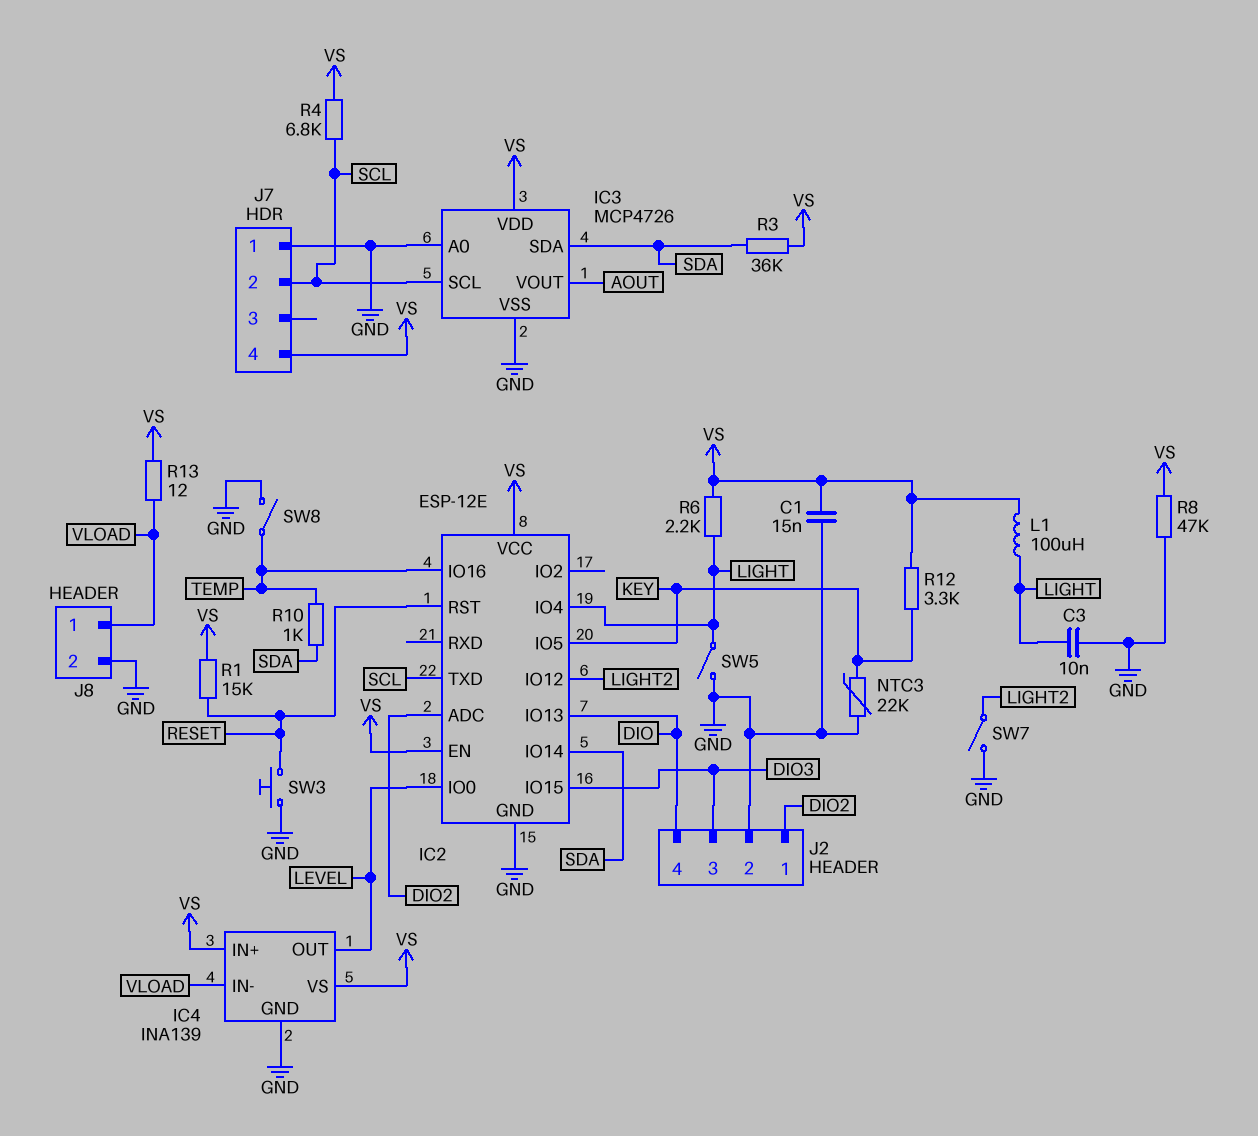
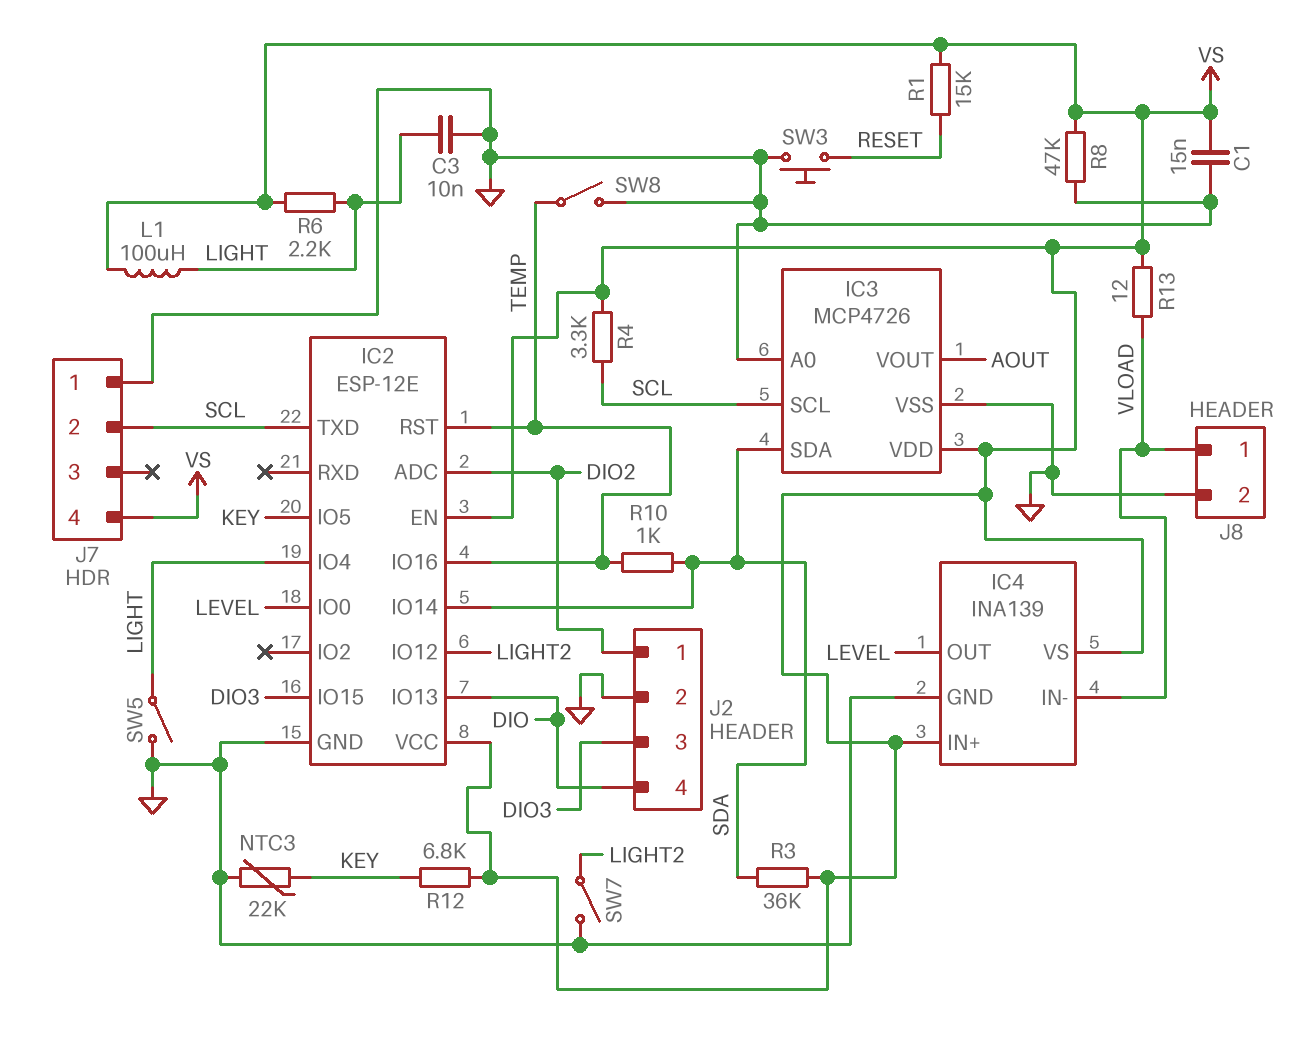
IC2 pin RST: RESET -> TEMP
R4: 6.8k (SCL, VS) -> 3.3k (SCL, VS)
R12: 3.3k (KEY, VS) -> 6.8k (KEY, VS)

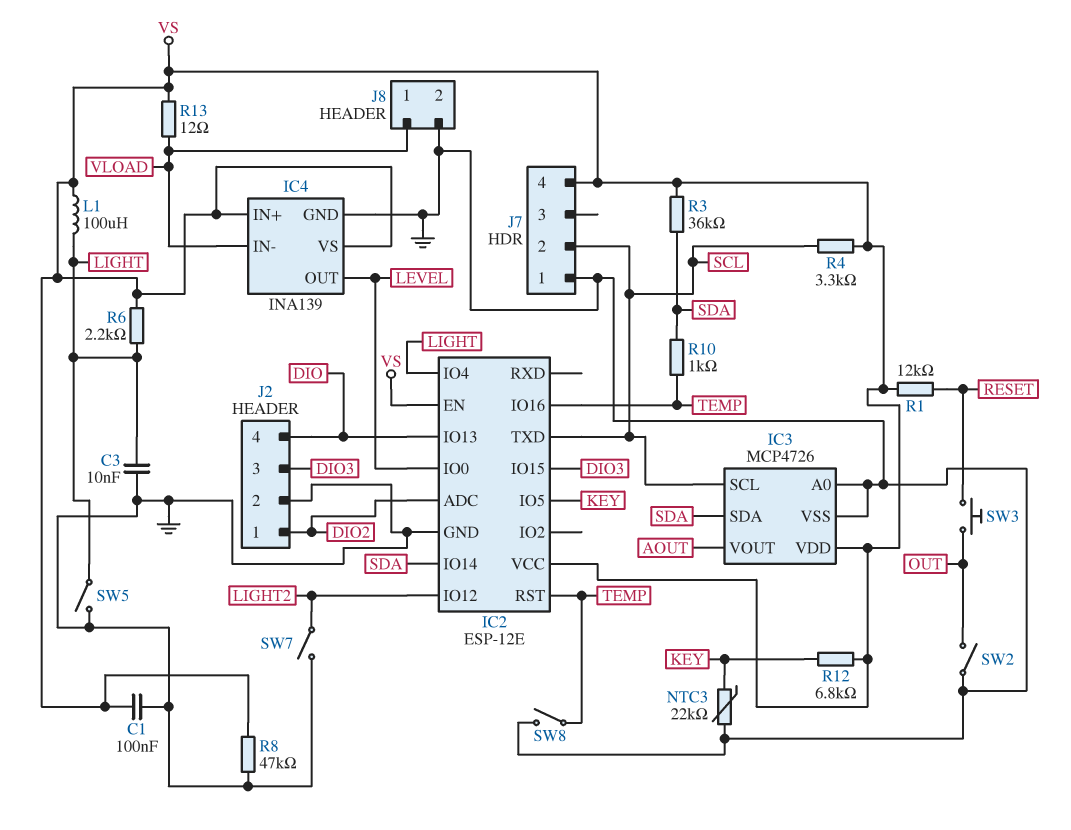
C1: 15nF (GND, VS) -> 100nF (GND, VS)
R1: 15k (RESET, VS) -> 12k (RESET, VS)
SW2: none -> switch (GND, OUT)
SW3: button (GND, RESET) -> button (OUT, RESET)

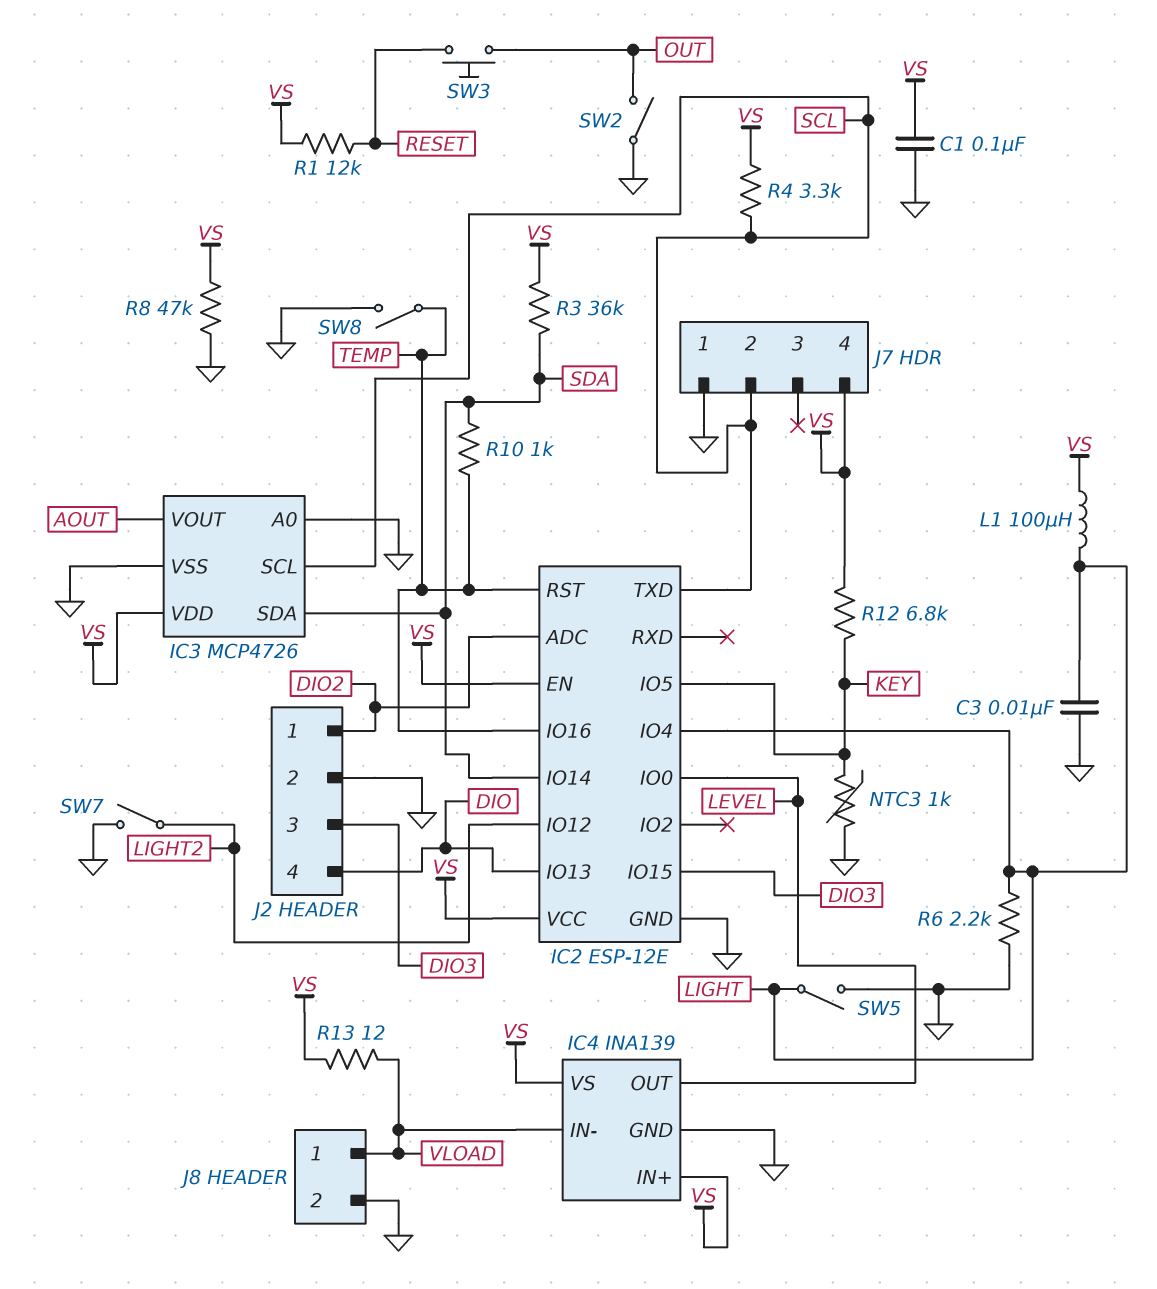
NTC3: 22k (GND, KEY) -> 1k (GND, KEY)
R6: 2.2k (LIGHT, VS) -> 2.2k (GND, LIGHT)

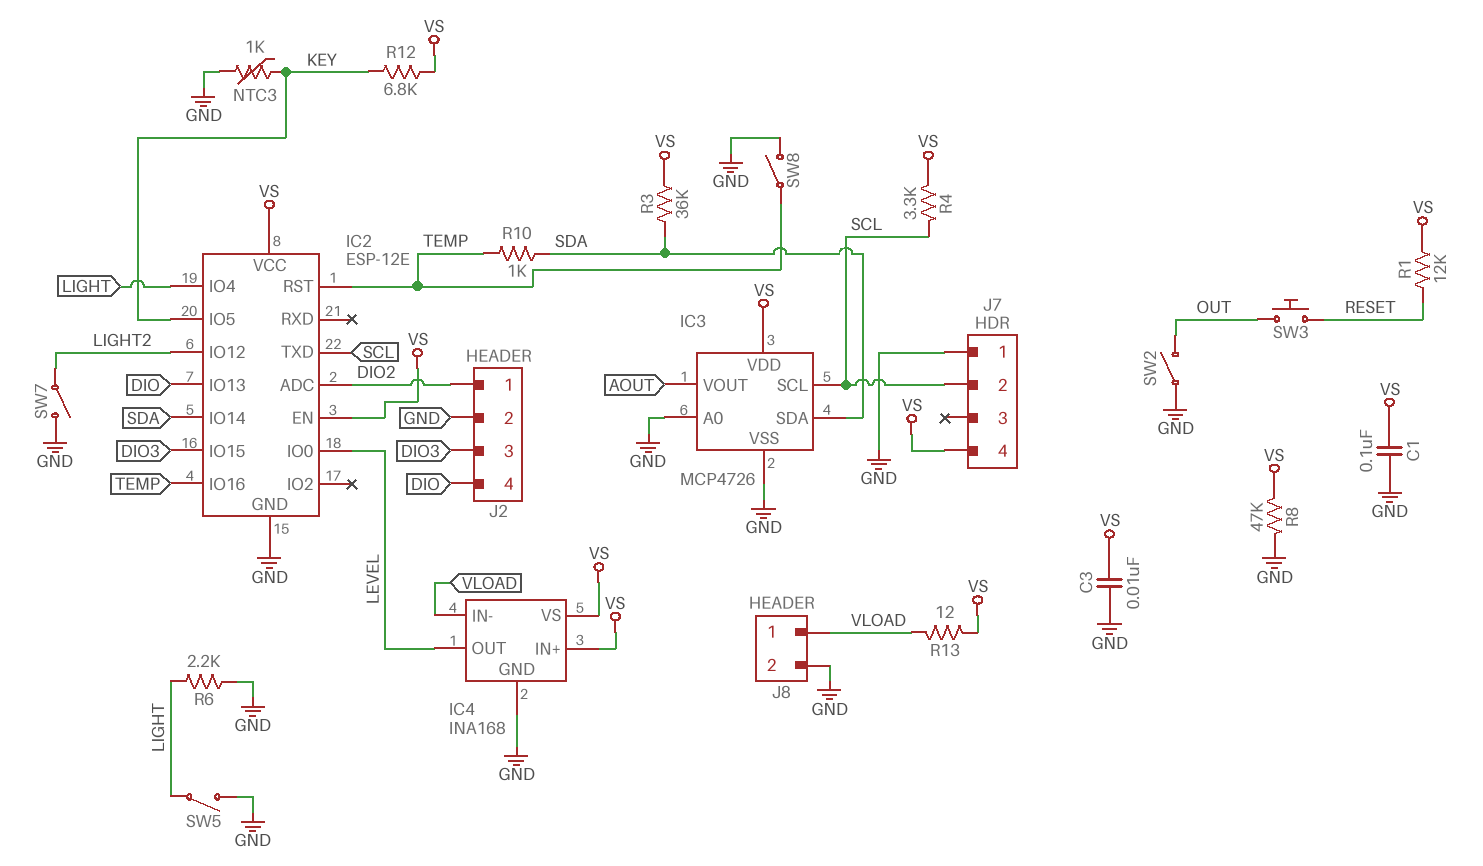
C3: 10nF (GND, LIGHT) -> 10nF (GND, VS)
IC4: INA139 -> INA168
L1: 100uH (LIGHT, VS) -> none

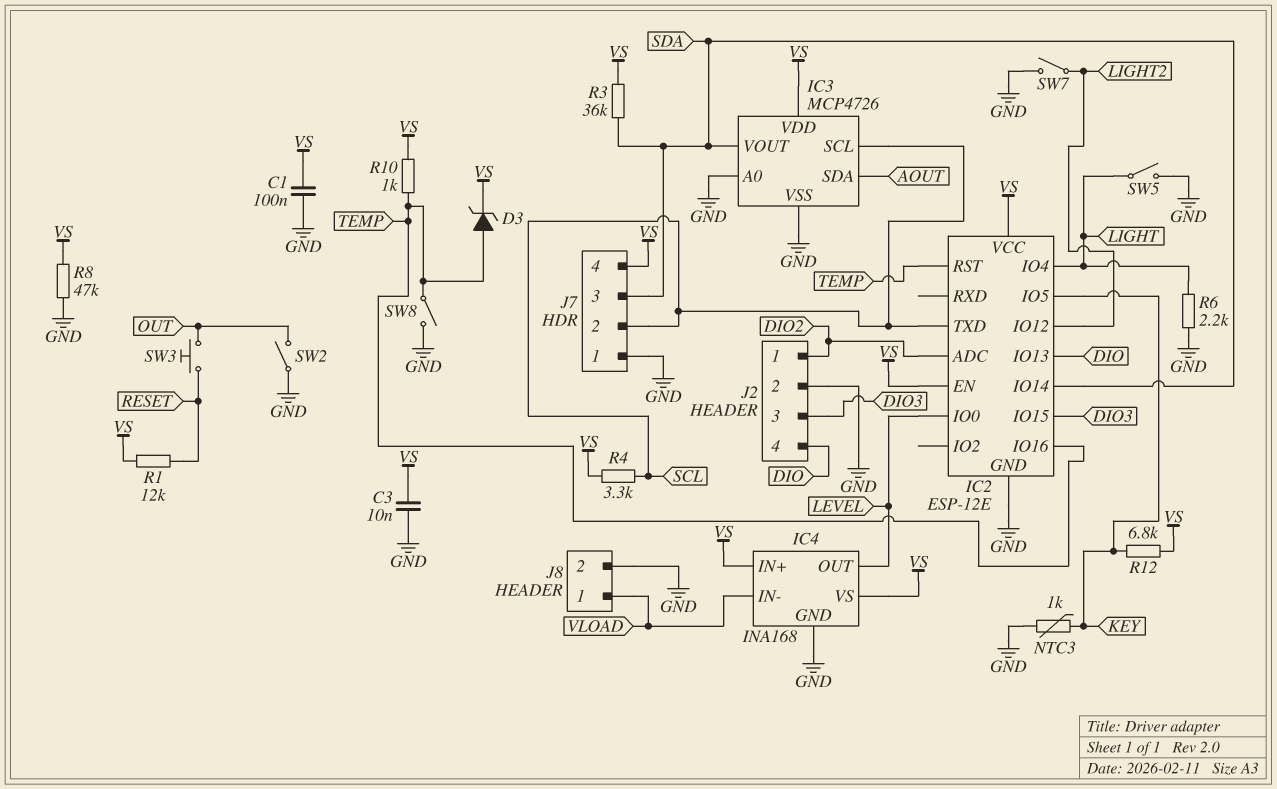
D3: none -> zener (A TEMP, K VS)
IC3 pin SDA: SDA -> AOUT
IC3 pin VOUT: AOUT -> SDA
J7 pin 3: none -> SDA
R10: 1k (SDA, TEMP) -> 1k (TEMP, VS)
R13: 12 (VLOAD, VS) -> none

